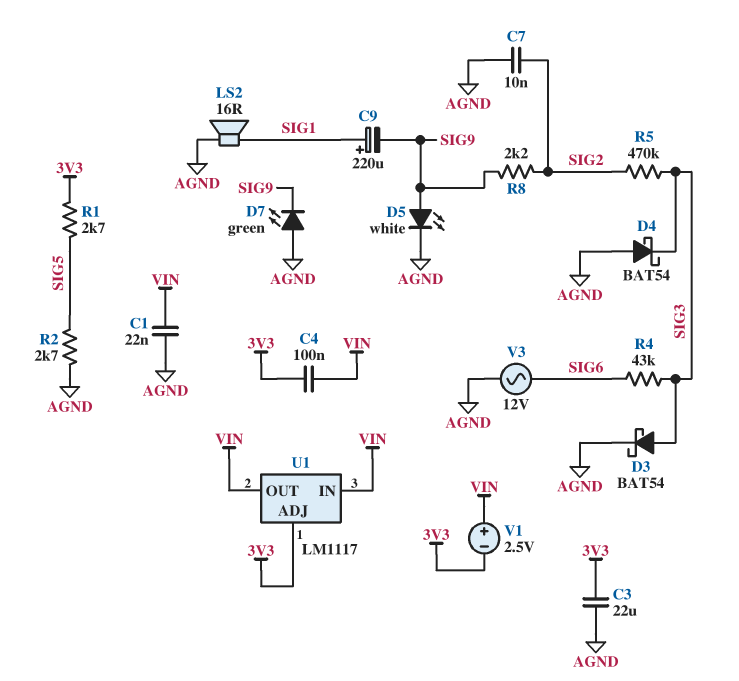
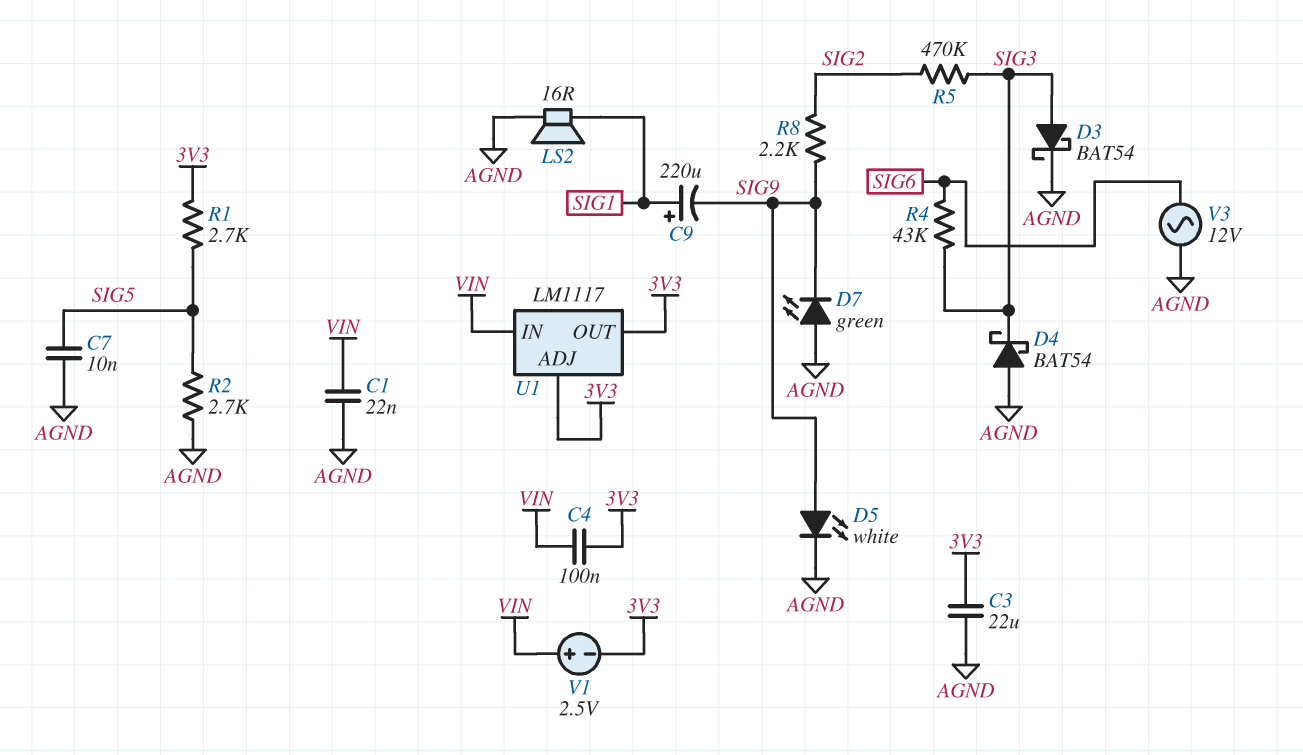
C7: 10nF (AGND, SIG2) -> 10nF (AGND, SIG5)
U1 pin OUT: VIN -> 3V3

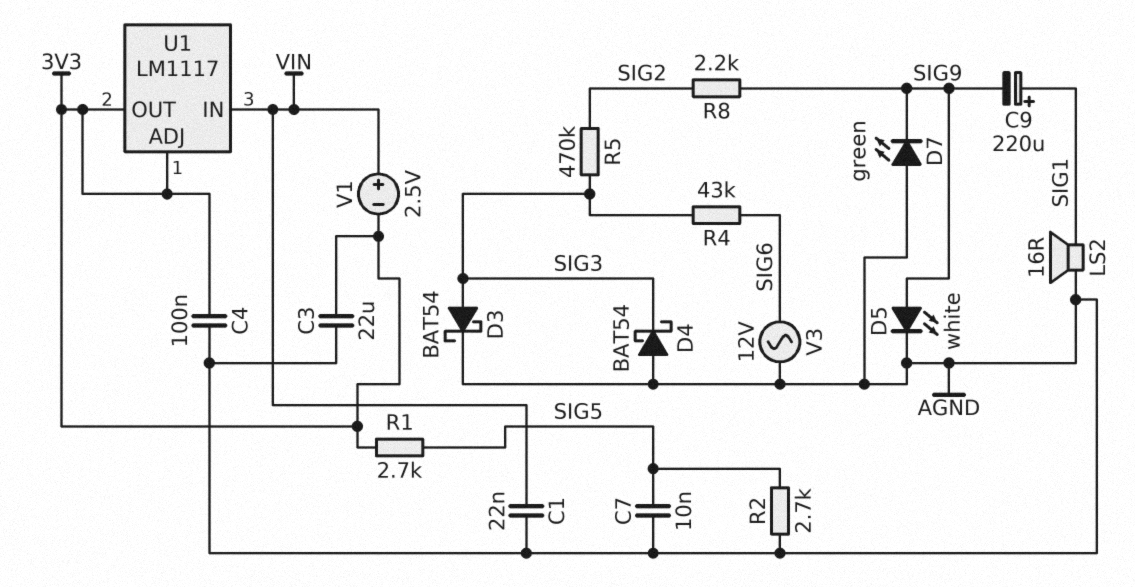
C4: 100nF (3V3, VIN) -> 100nF (3V3, AGND)

